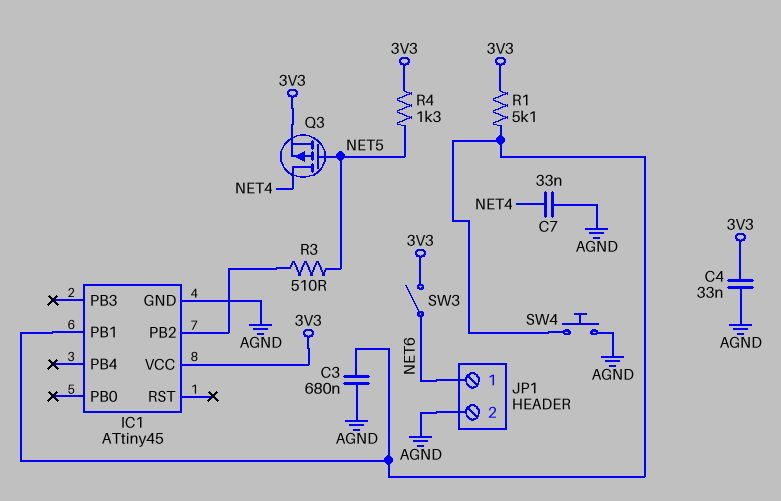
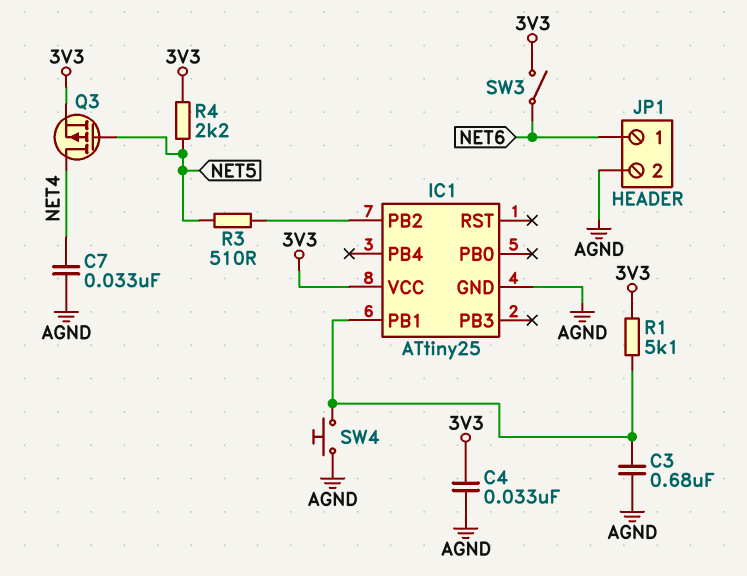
IC1: ATtiny45 -> ATtiny25
R4: 1.3k (3V3, NET5) -> 2.2k (3V3, NET5)

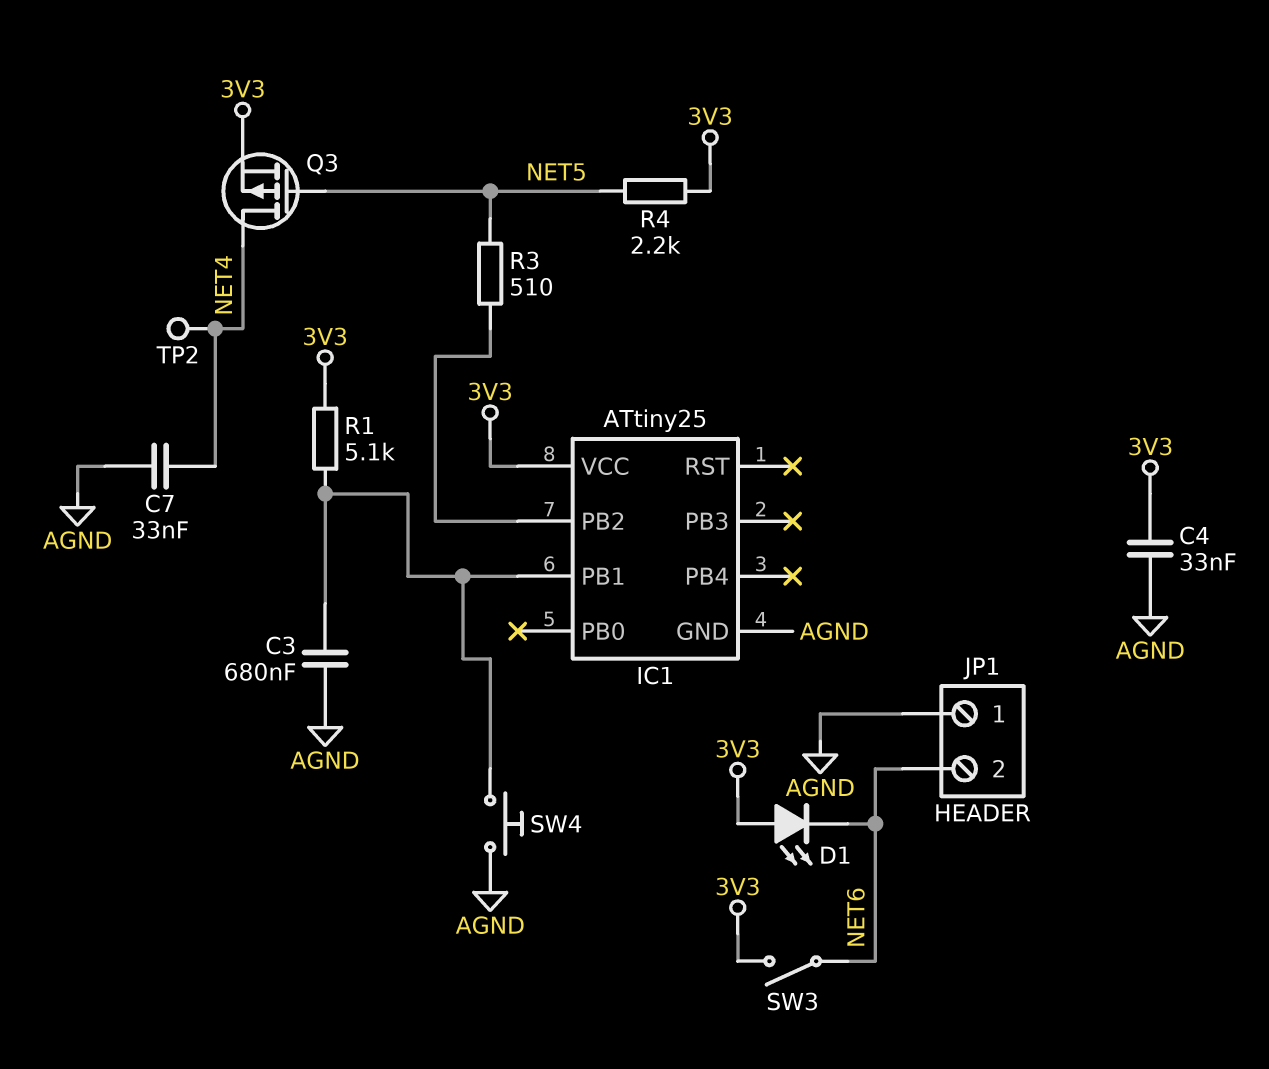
D1: none -> LED (A 3V3, K NET6)
JP1 pin 1: NET6 -> AGND
JP1 pin 2: AGND -> NET6
TP2: none -> test point (NET4)

